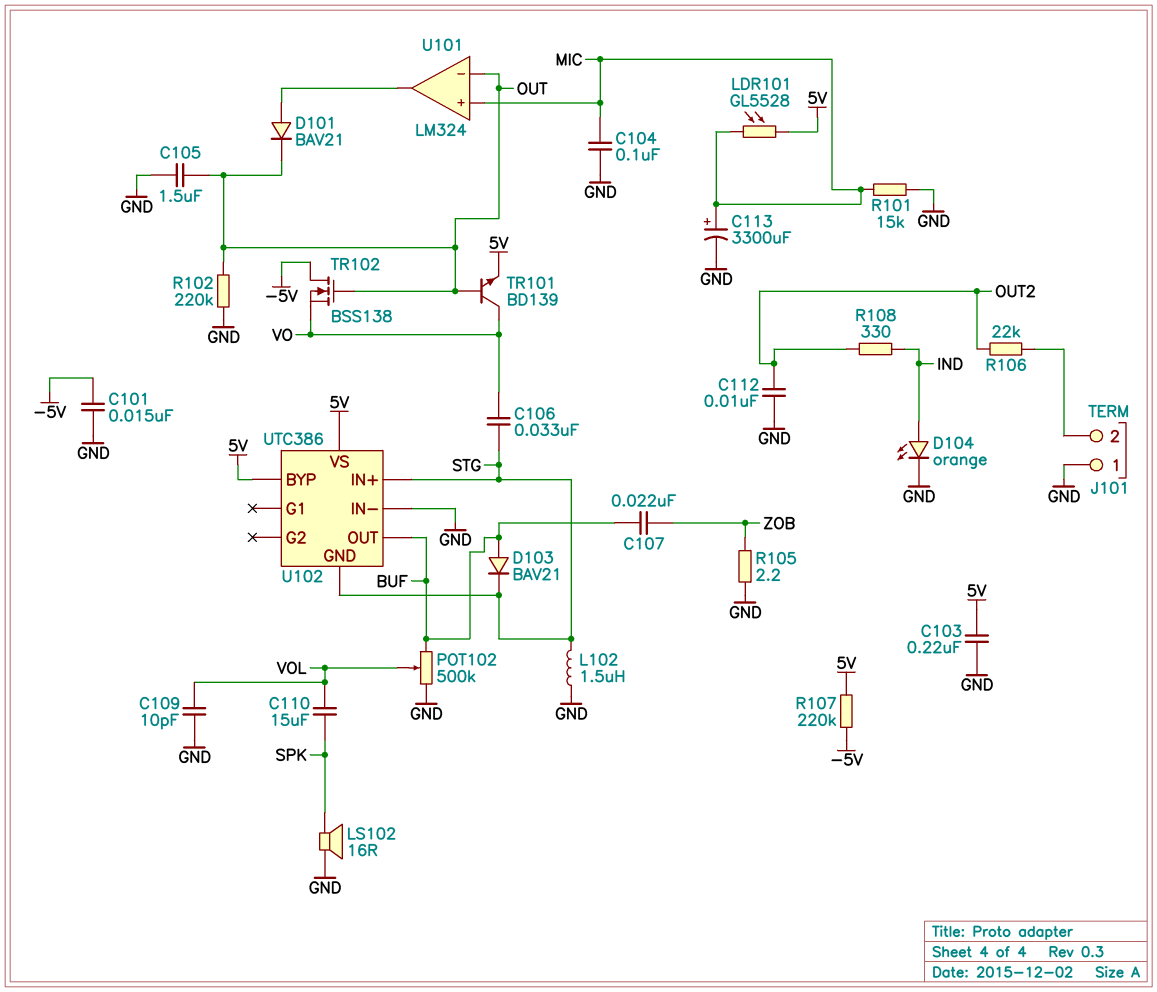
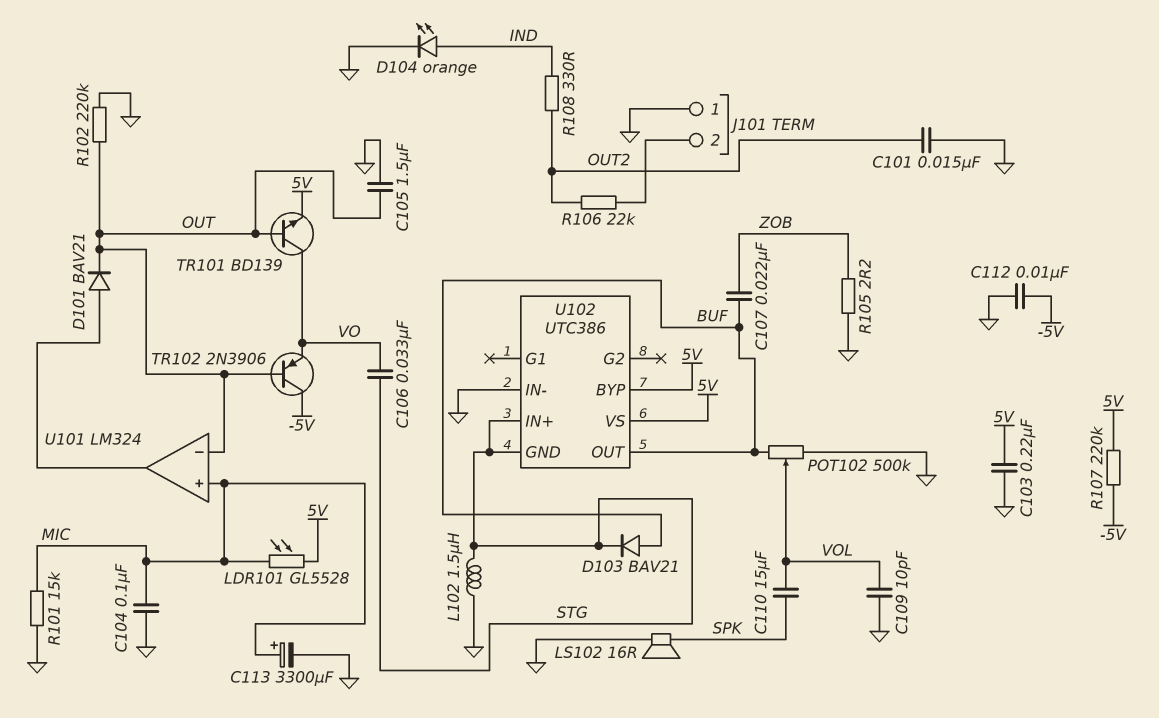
C101: 15nF (-5V, GND) -> 15nF (GND, OUT2)
C112: 10nF (GND, OUT2) -> 10nF (-5V, GND)
TR102: NMOS BSS138 (G OUT, D -5V, S VO) -> PNP 2N3906 (B OUT, C -5V, E VO)

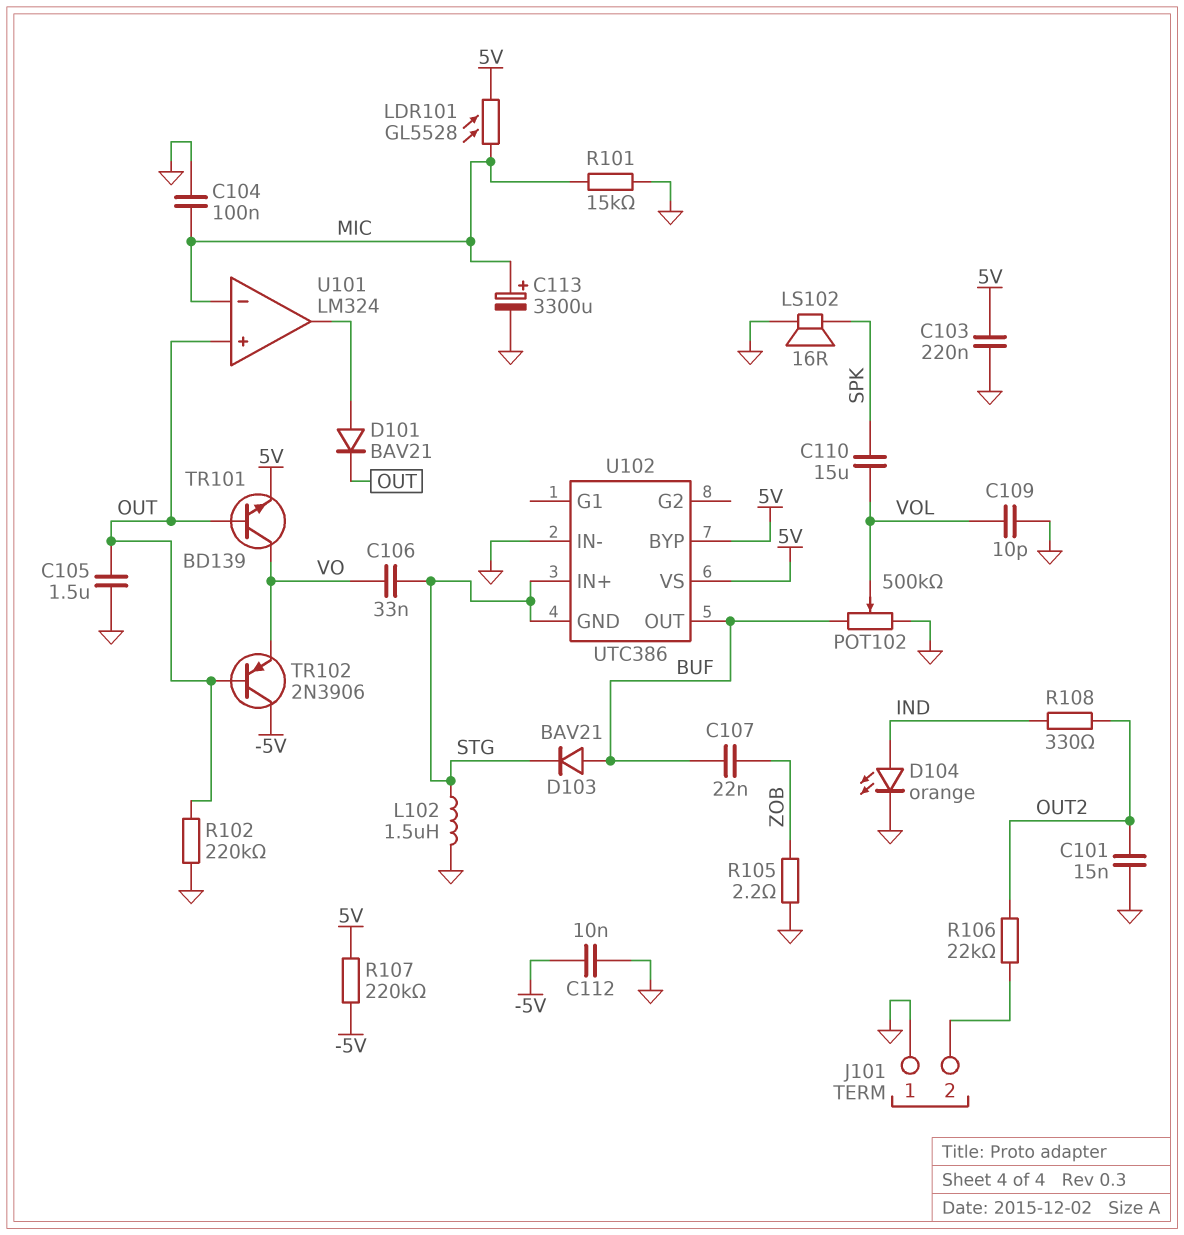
U101 pin in+: MIC -> OUT
U101 pin in-: OUT -> MIC

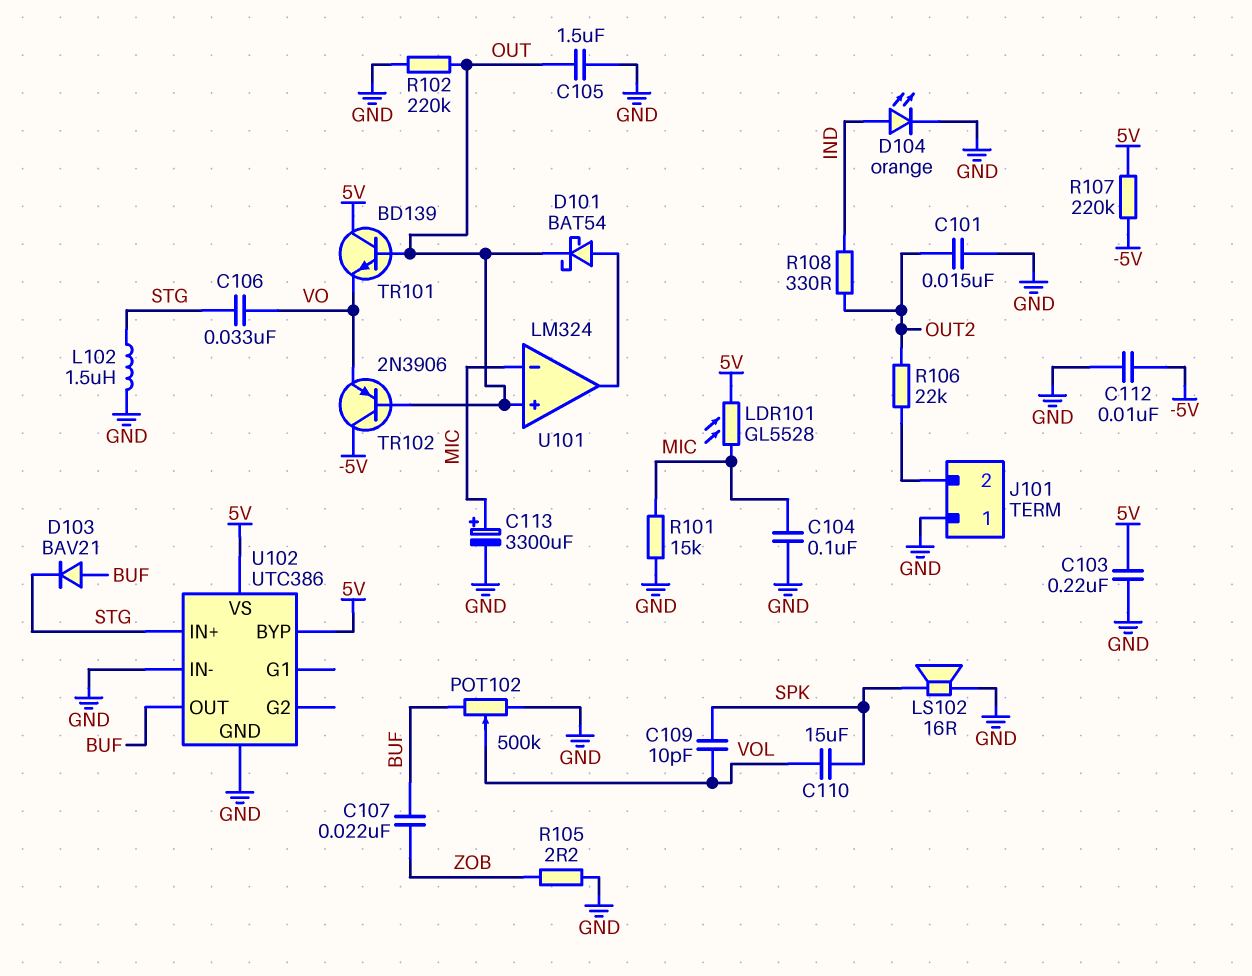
C109: 10pF (GND, VOL) -> 10pF (SPK, VOL)
D101: diode BAV21 (A U101/out, K OUT) -> schottky BAT54 (A U101/out, K OUT)
TR101: NPN BD139 (B OUT, C VO, E 5V) -> NPN BD139 (B OUT, C 5V, E VO)
U102 pin GND: STG -> GND

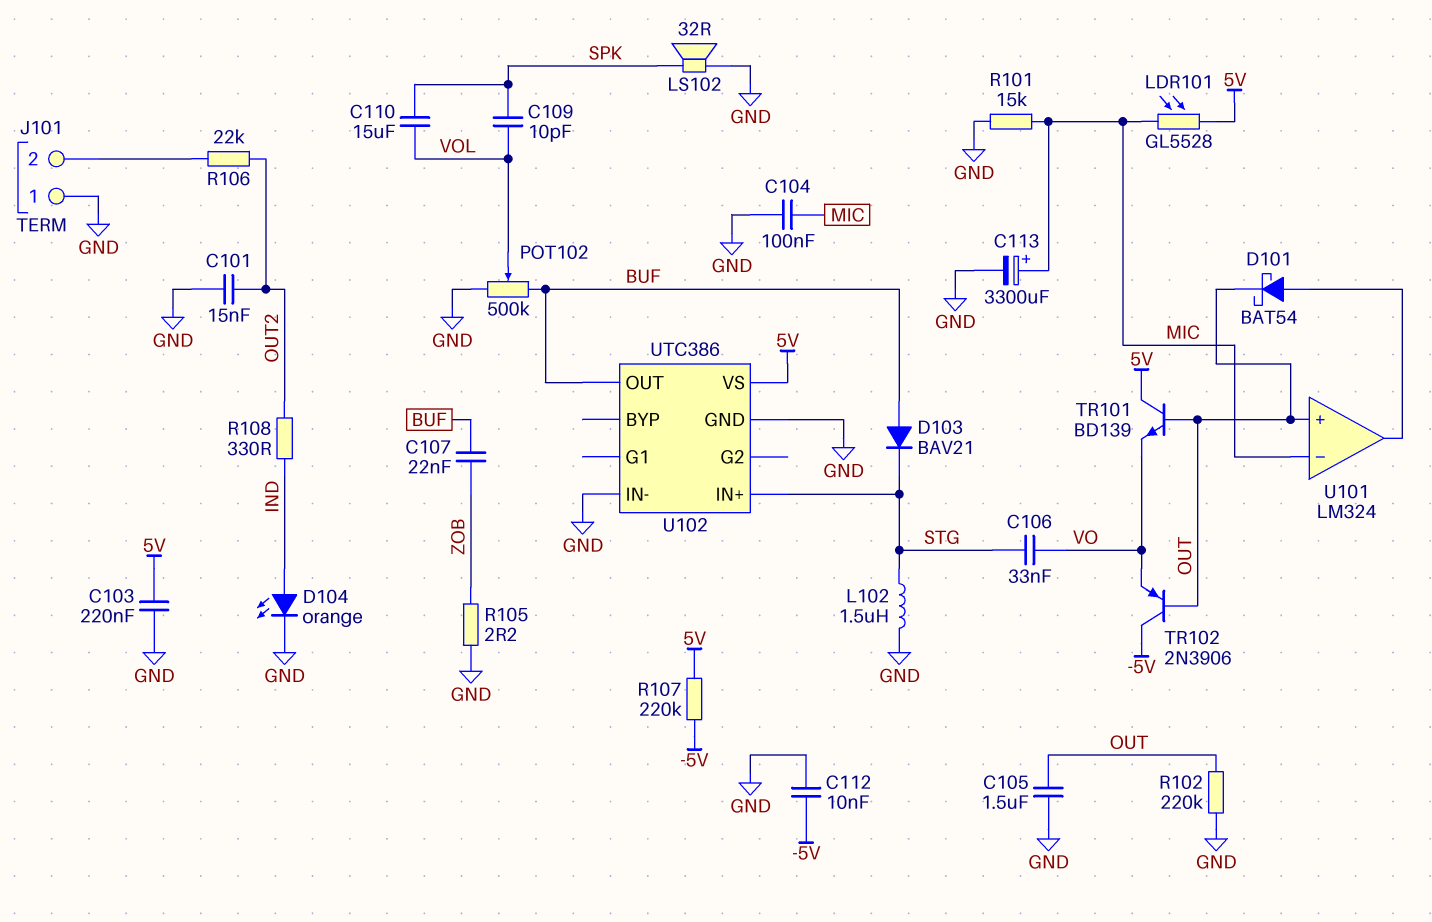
LS102: speaker 16R (GND, SPK) -> speaker 32R (GND, SPK)
U102 pin BYP: 5V -> none

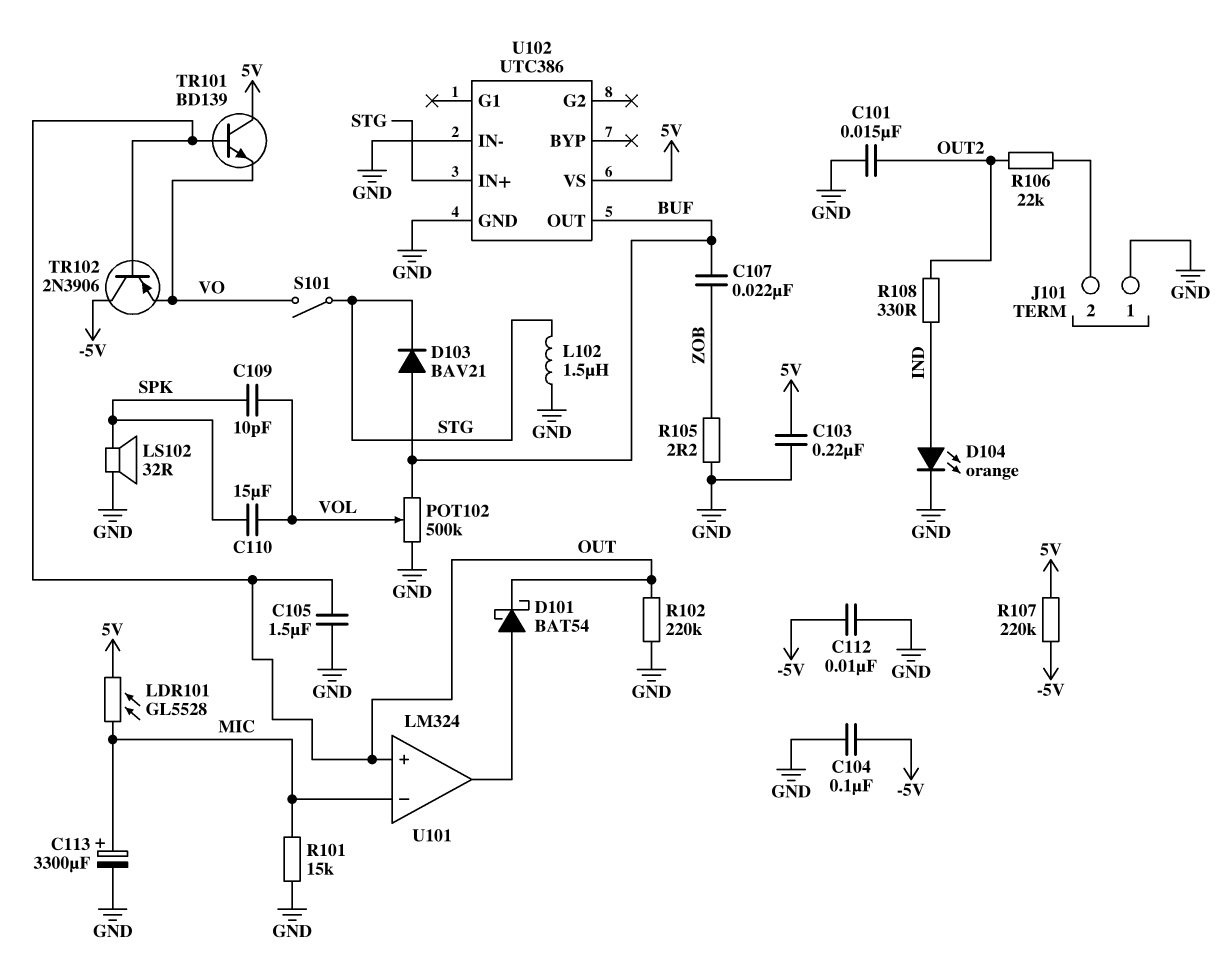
C104: 100nF (GND, MIC) -> 100nF (-5V, GND)
C106: 33nF (STG, VO) -> none
S101: none -> switch (STG, VO)

